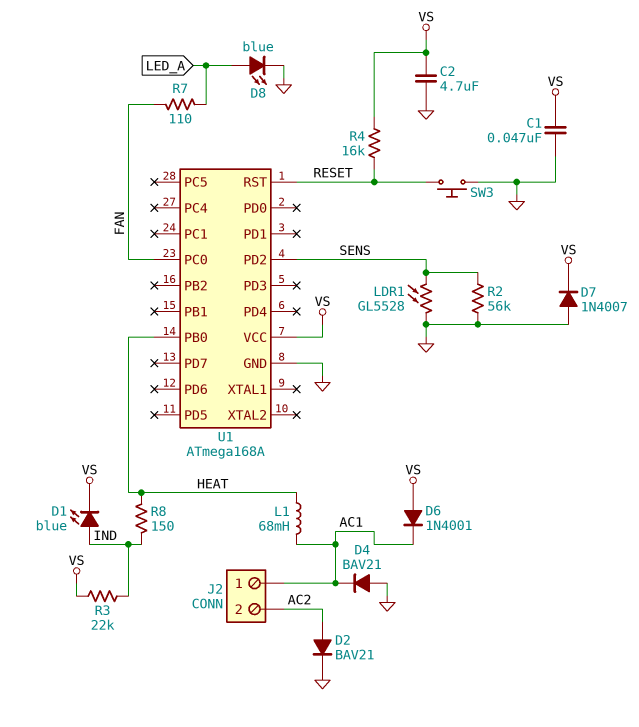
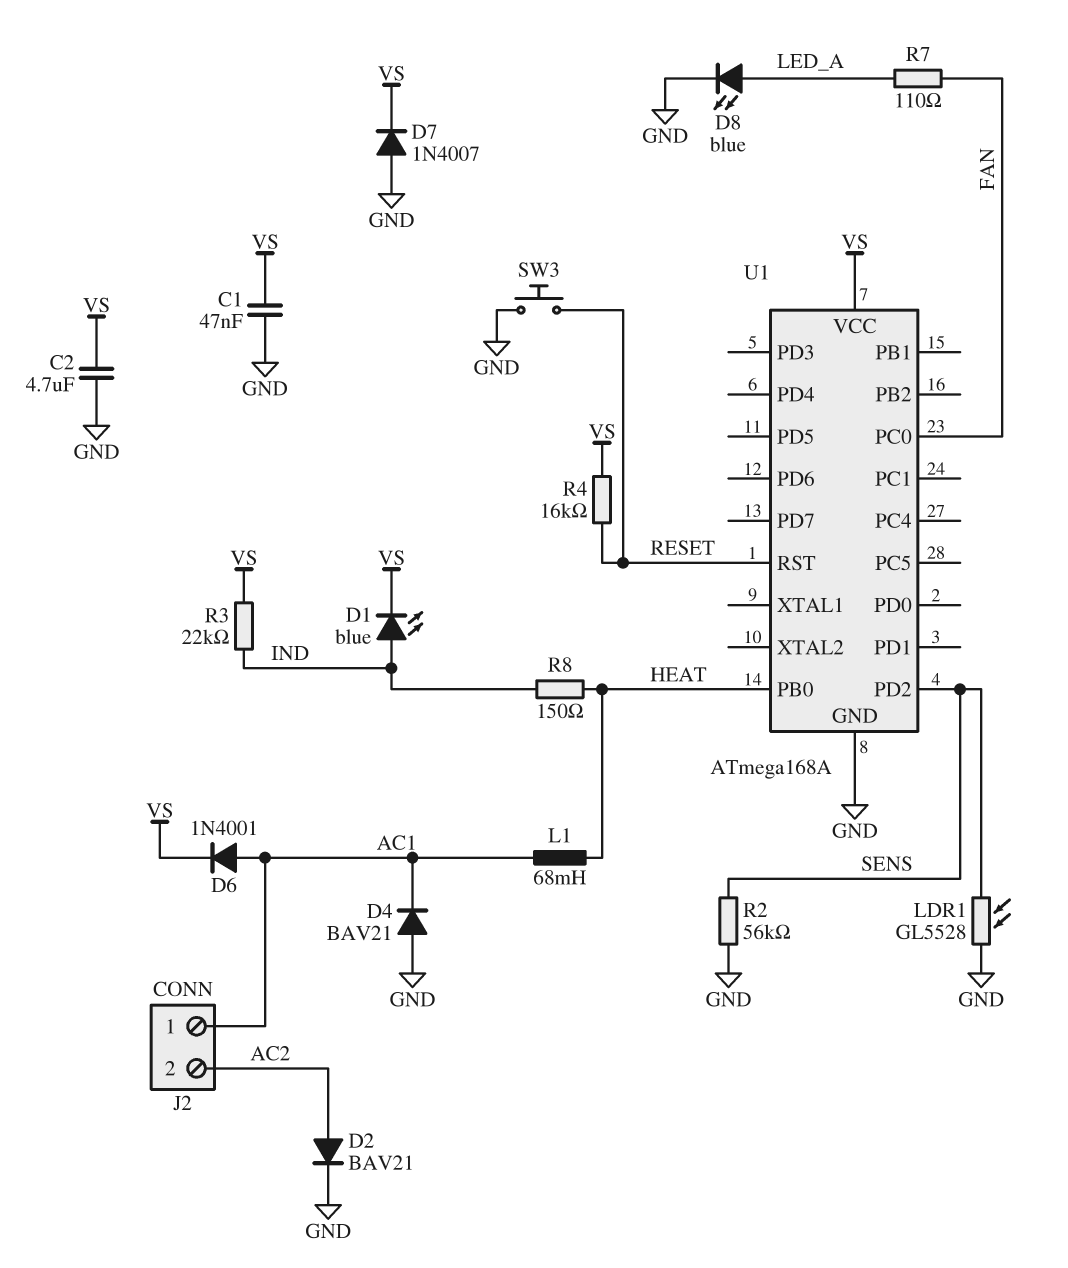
D6: diode 1N4001 (A VS, K AC1) -> diode 1N4001 (A AC1, K VS)

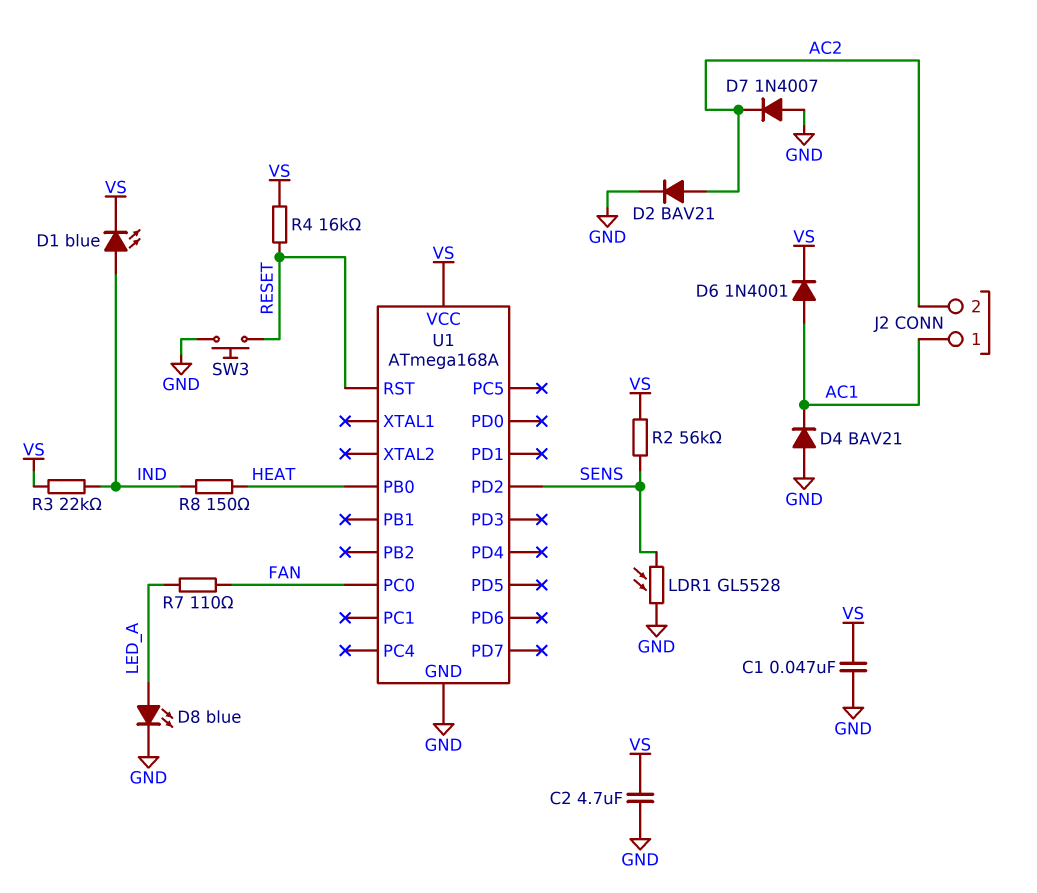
D7: diode 1N4007 (A GND, K VS) -> diode 1N4007 (A GND, K AC2)
L1: 68mH (AC1, HEAT) -> none
R2: 56k (GND, SENS) -> 56k (SENS, VS)

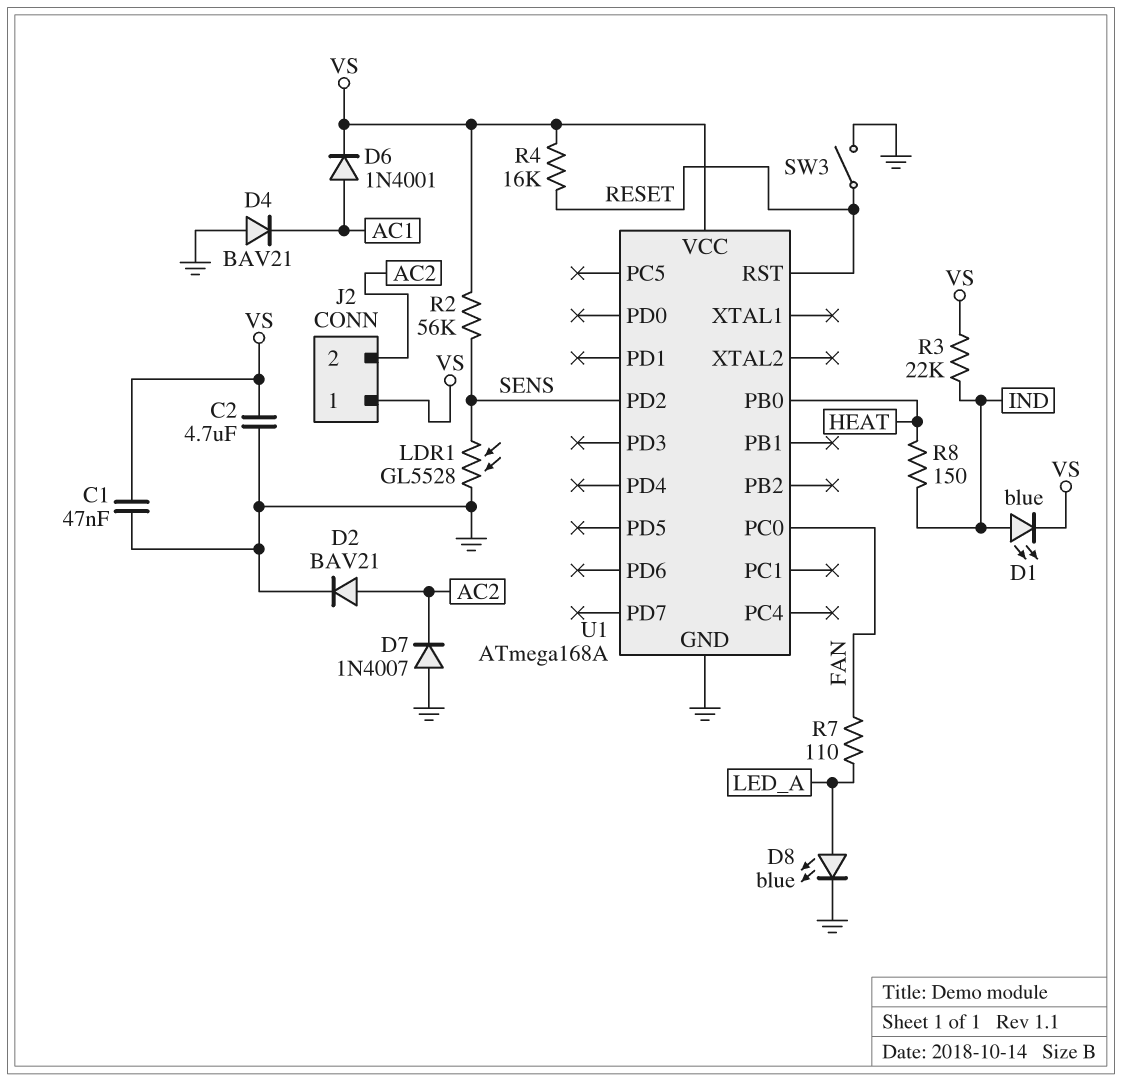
J2 pin 1: AC1 -> VS
SW3: button (GND, RESET) -> switch (GND, RESET)

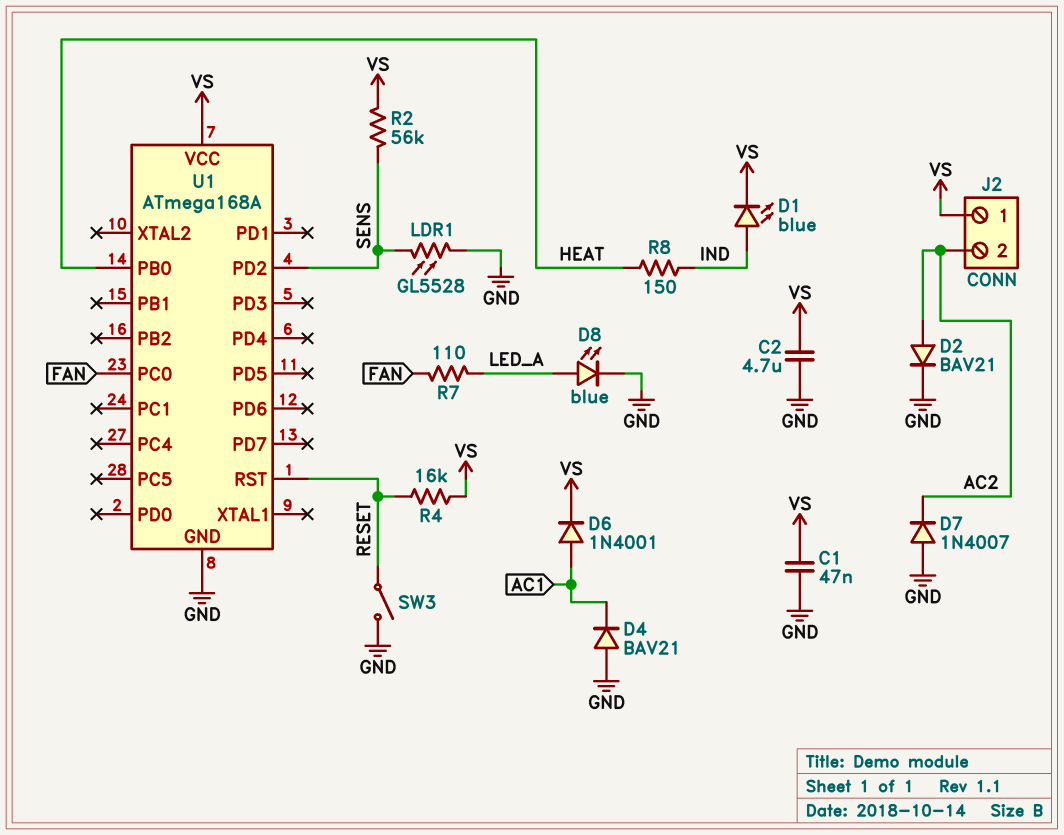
R3: 22k (IND, VS) -> none

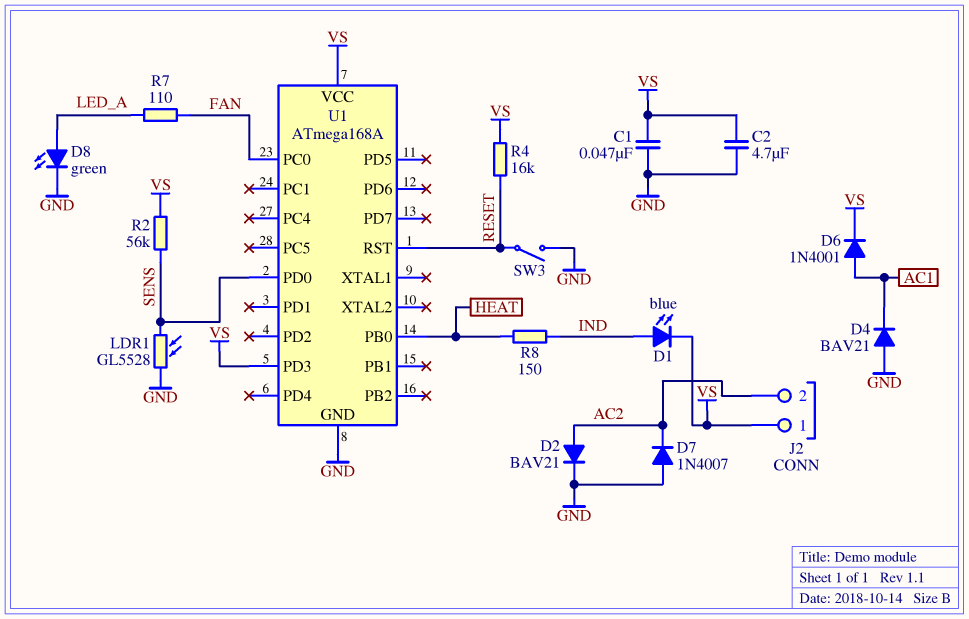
D8: LED blue (A LED_A, K GND) -> LED green (A LED_A, K GND)
U1 pin PD0: none -> SENS
U1 pin PD2: SENS -> none
U1 pin PD3: none -> VS

